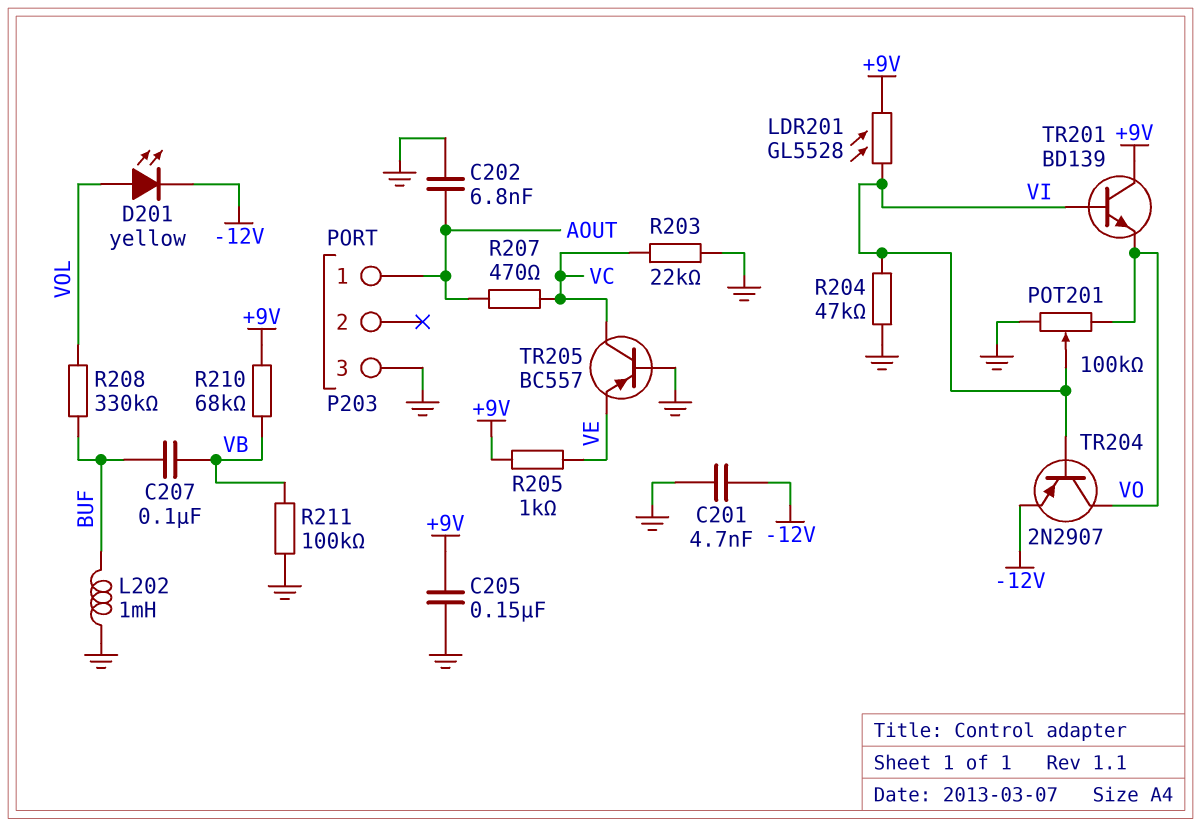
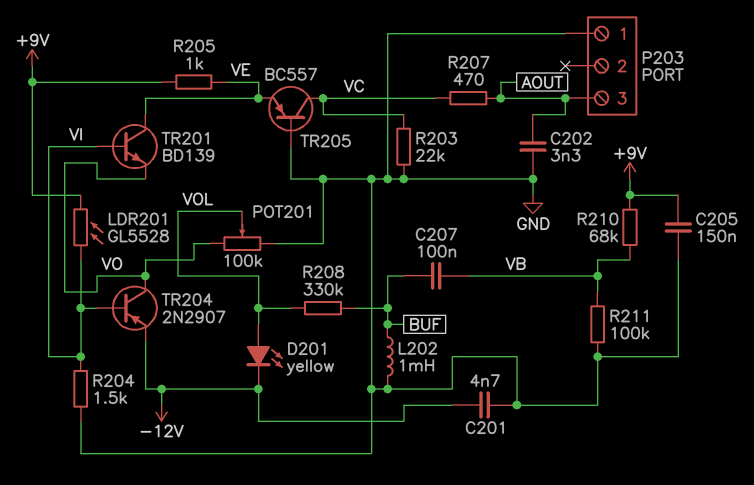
C202: 6.8nF (AOUT, GND) -> 3.3nF (AOUT, GND)
P203 pin 1: AOUT -> GND
P203 pin 3: GND -> AOUT
POT201: 100k (GND, VO, wiper VI) -> 100k (GND, VO, wiper VOL)
R204: 47k (GND, VI) -> 1.5k (GND, VI)
TR201: NPN BD139 (B VI, C +9V, E VO) -> NPN BD139 (B VI, C VE, E VO)

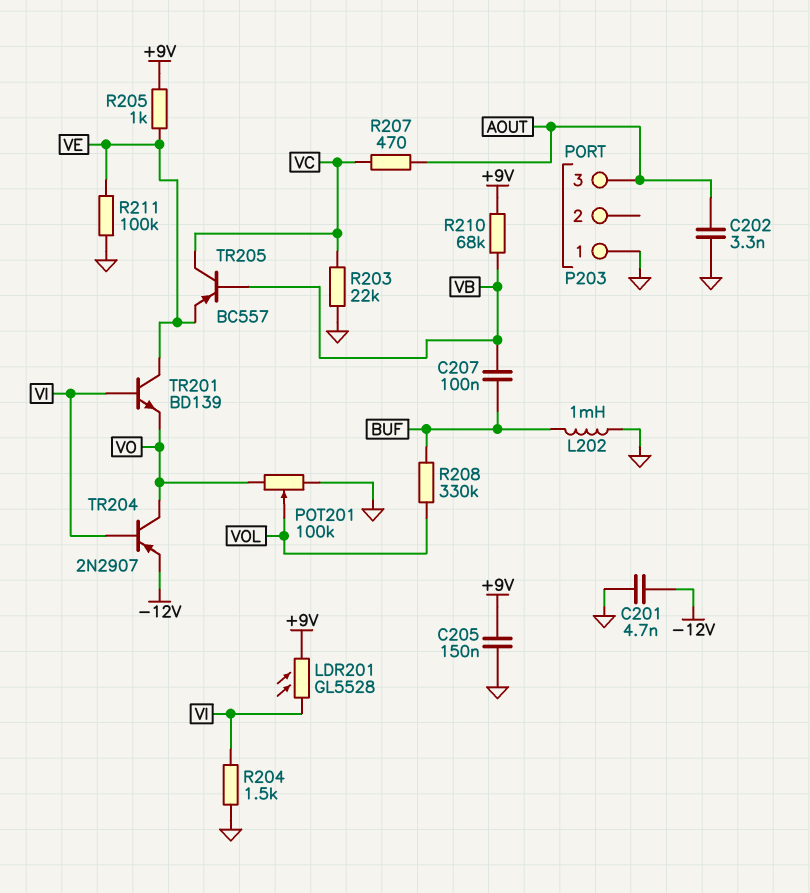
D201: LED yellow (A VOL, K -12V) -> none
R211: 100k (GND, VB) -> 100k (GND, VE)
TR205: PNP BC557 (B GND, C VC, E VE) -> PNP BC557 (B VB, C VC, E VE)

